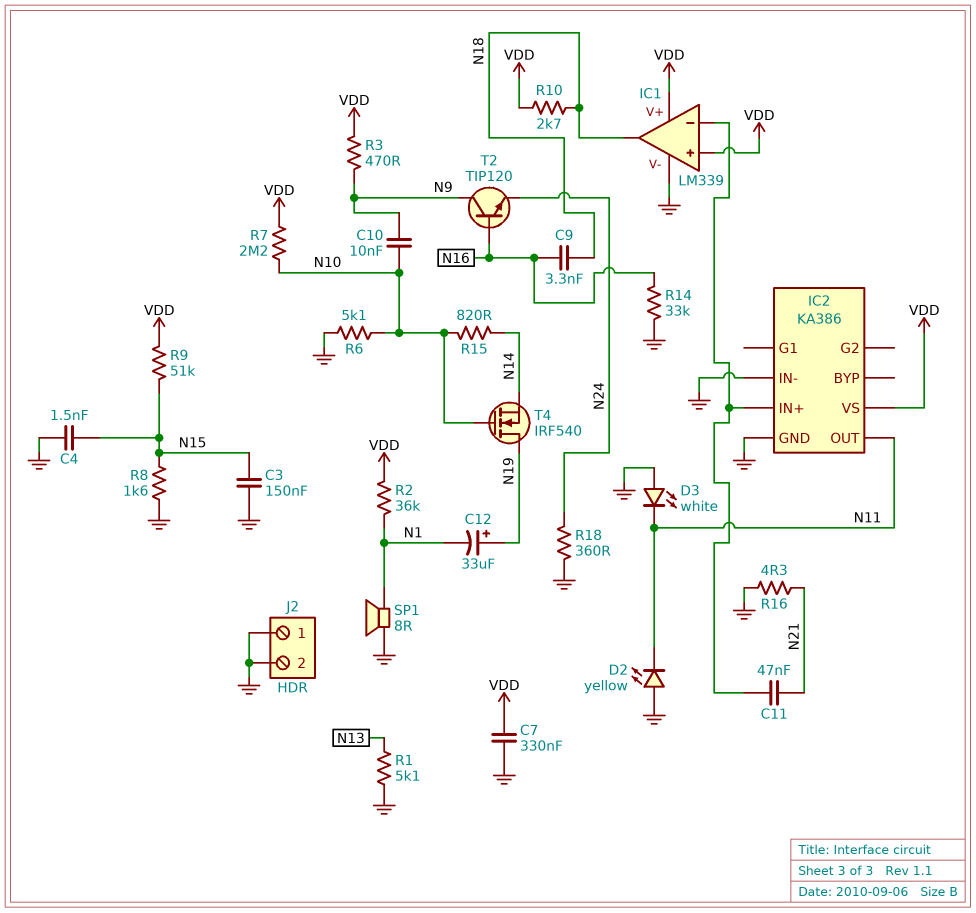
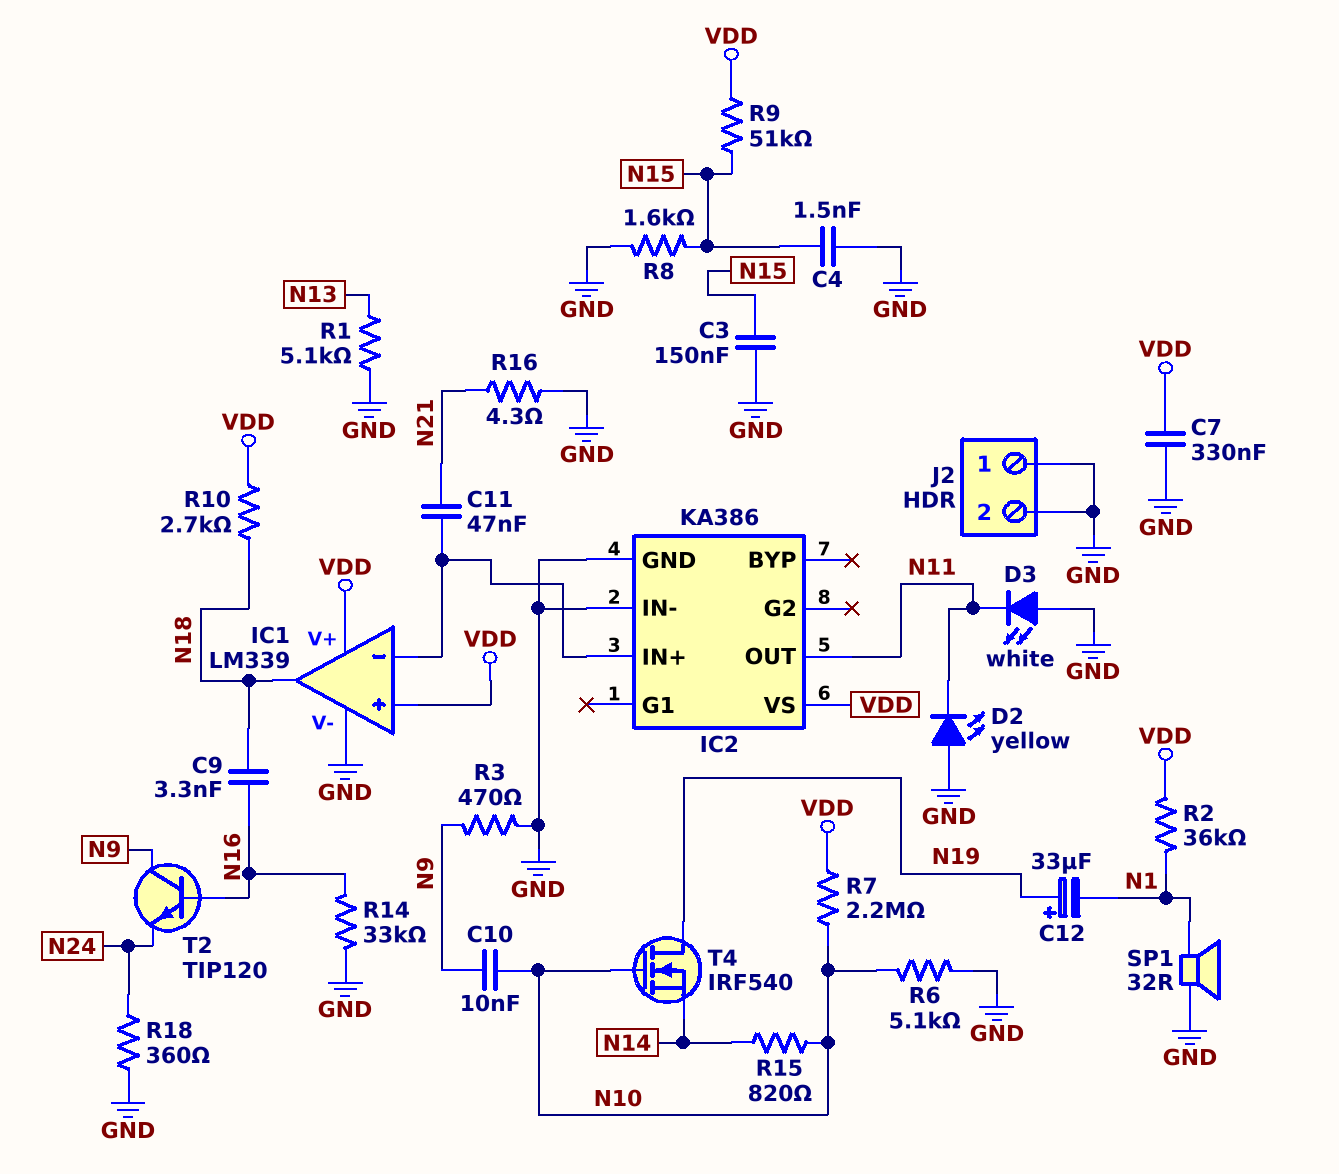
R3: 470 (N9, VDD) -> 470 (GND, N9)
SP1: speaker 8R (GND, N1) -> speaker 32R (GND, N1)

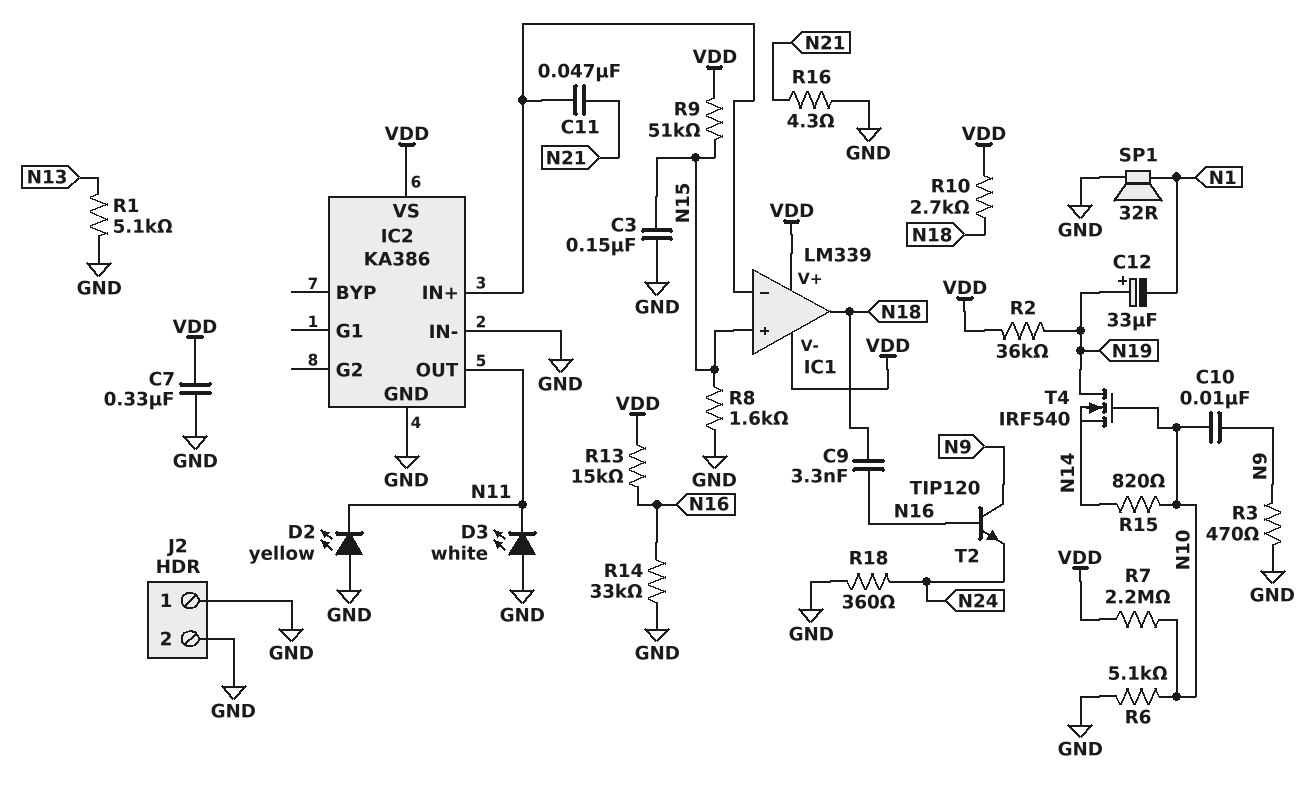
C4: 1.5nF (GND, N15) -> none
IC1 pin V-: GND -> VDD
IC1 pin in+: VDD -> N15
R2: 36k (N1, VDD) -> 36k (N19, VDD)
R13: none -> 15k (N16, VDD)

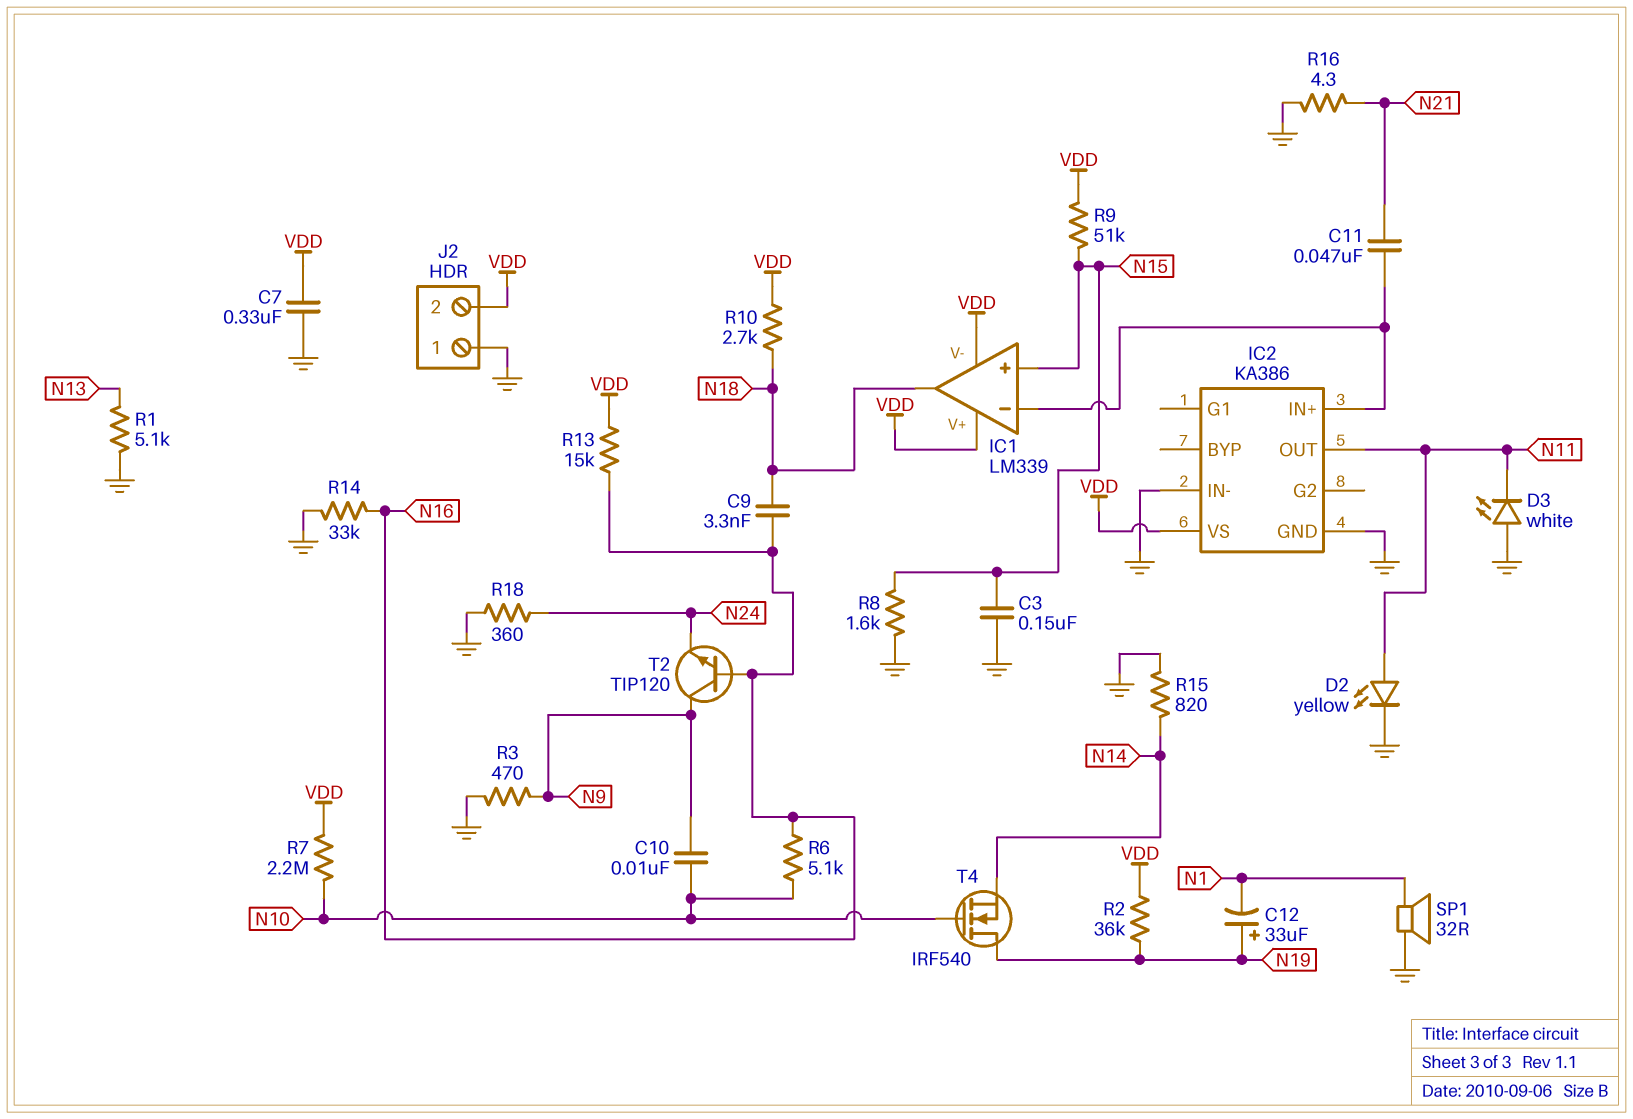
D2: LED yellow (A GND, K N11) -> LED yellow (A N11, K GND)
J2 pin 2: GND -> VDD
R6: 5.1k (GND, N10) -> 5.1k (N10, N16)
R15: 820 (N10, N14) -> 820 (GND, N14)

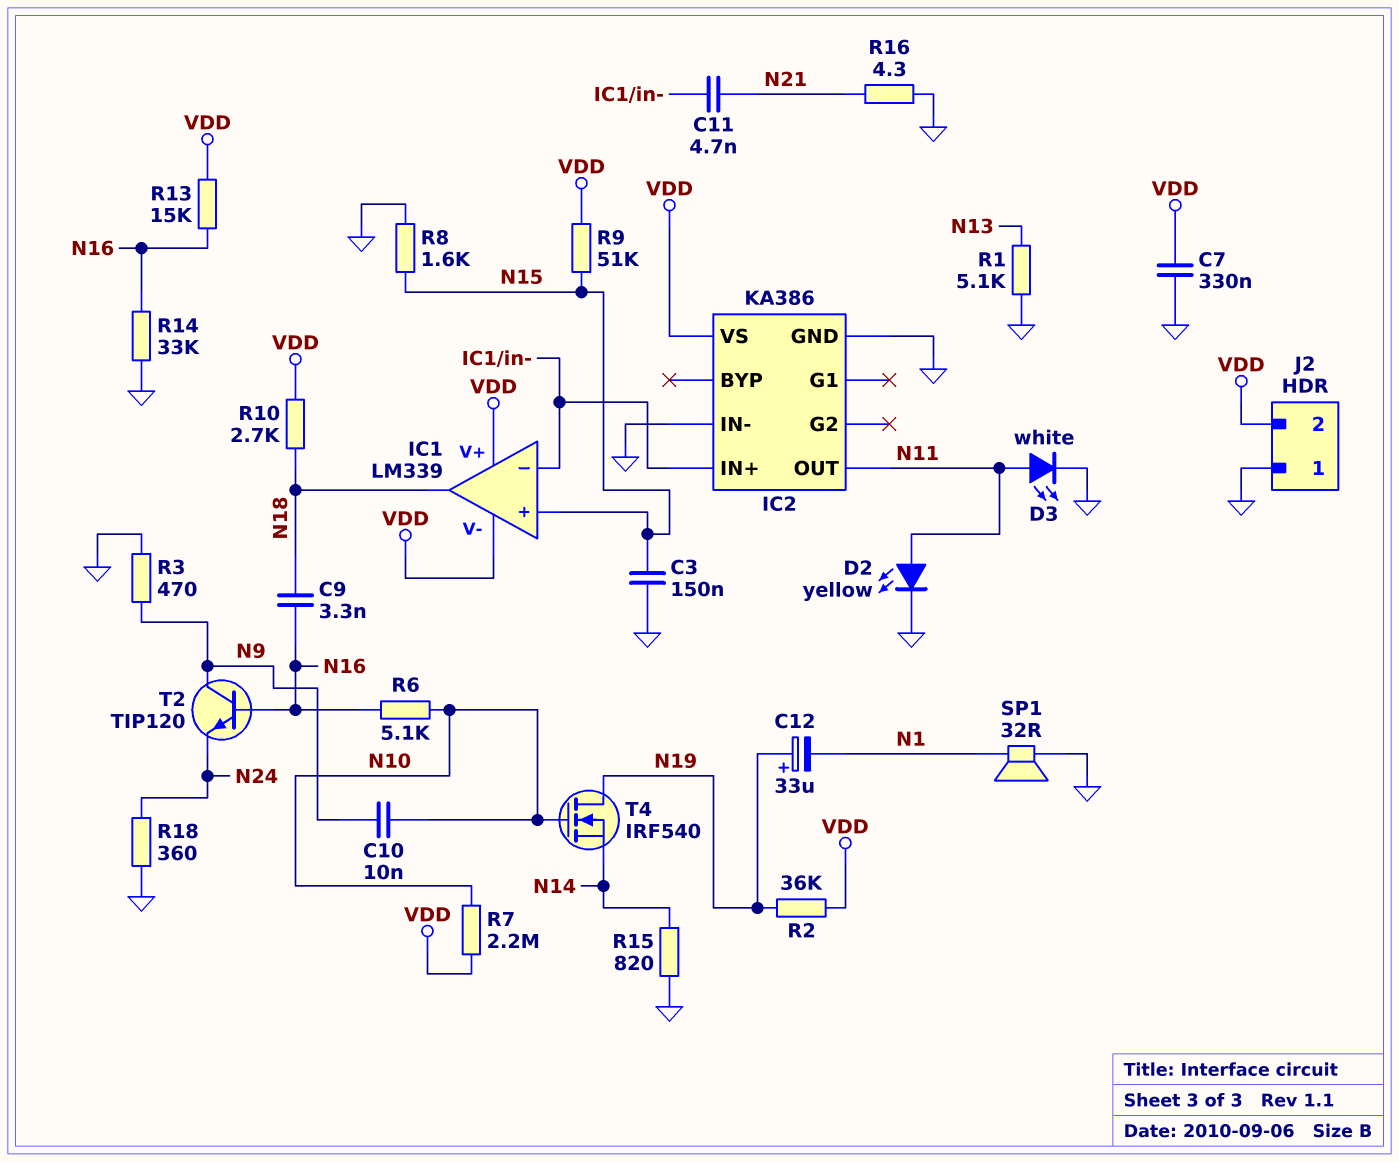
C11: 47nF (IC1/in-, N21) -> 4.7nF (IC1/in-, N21)
D3: LED white (A GND, K N11) -> LED white (A N11, K GND)

